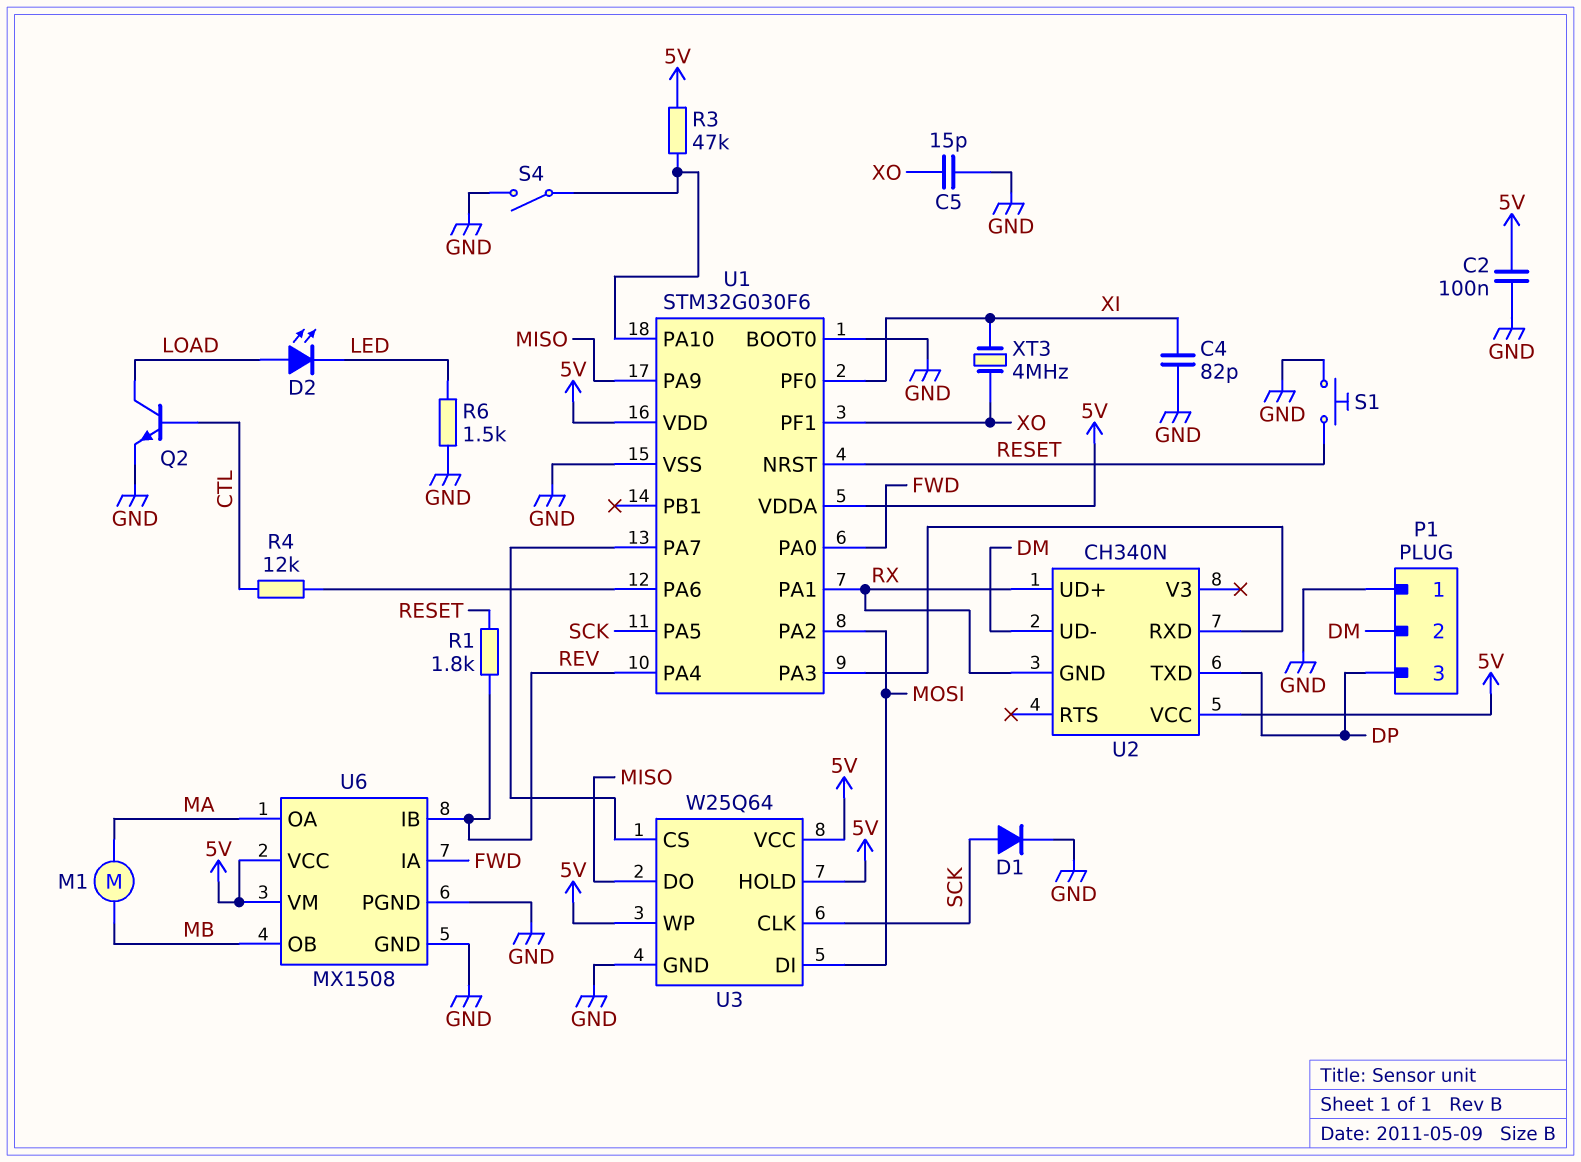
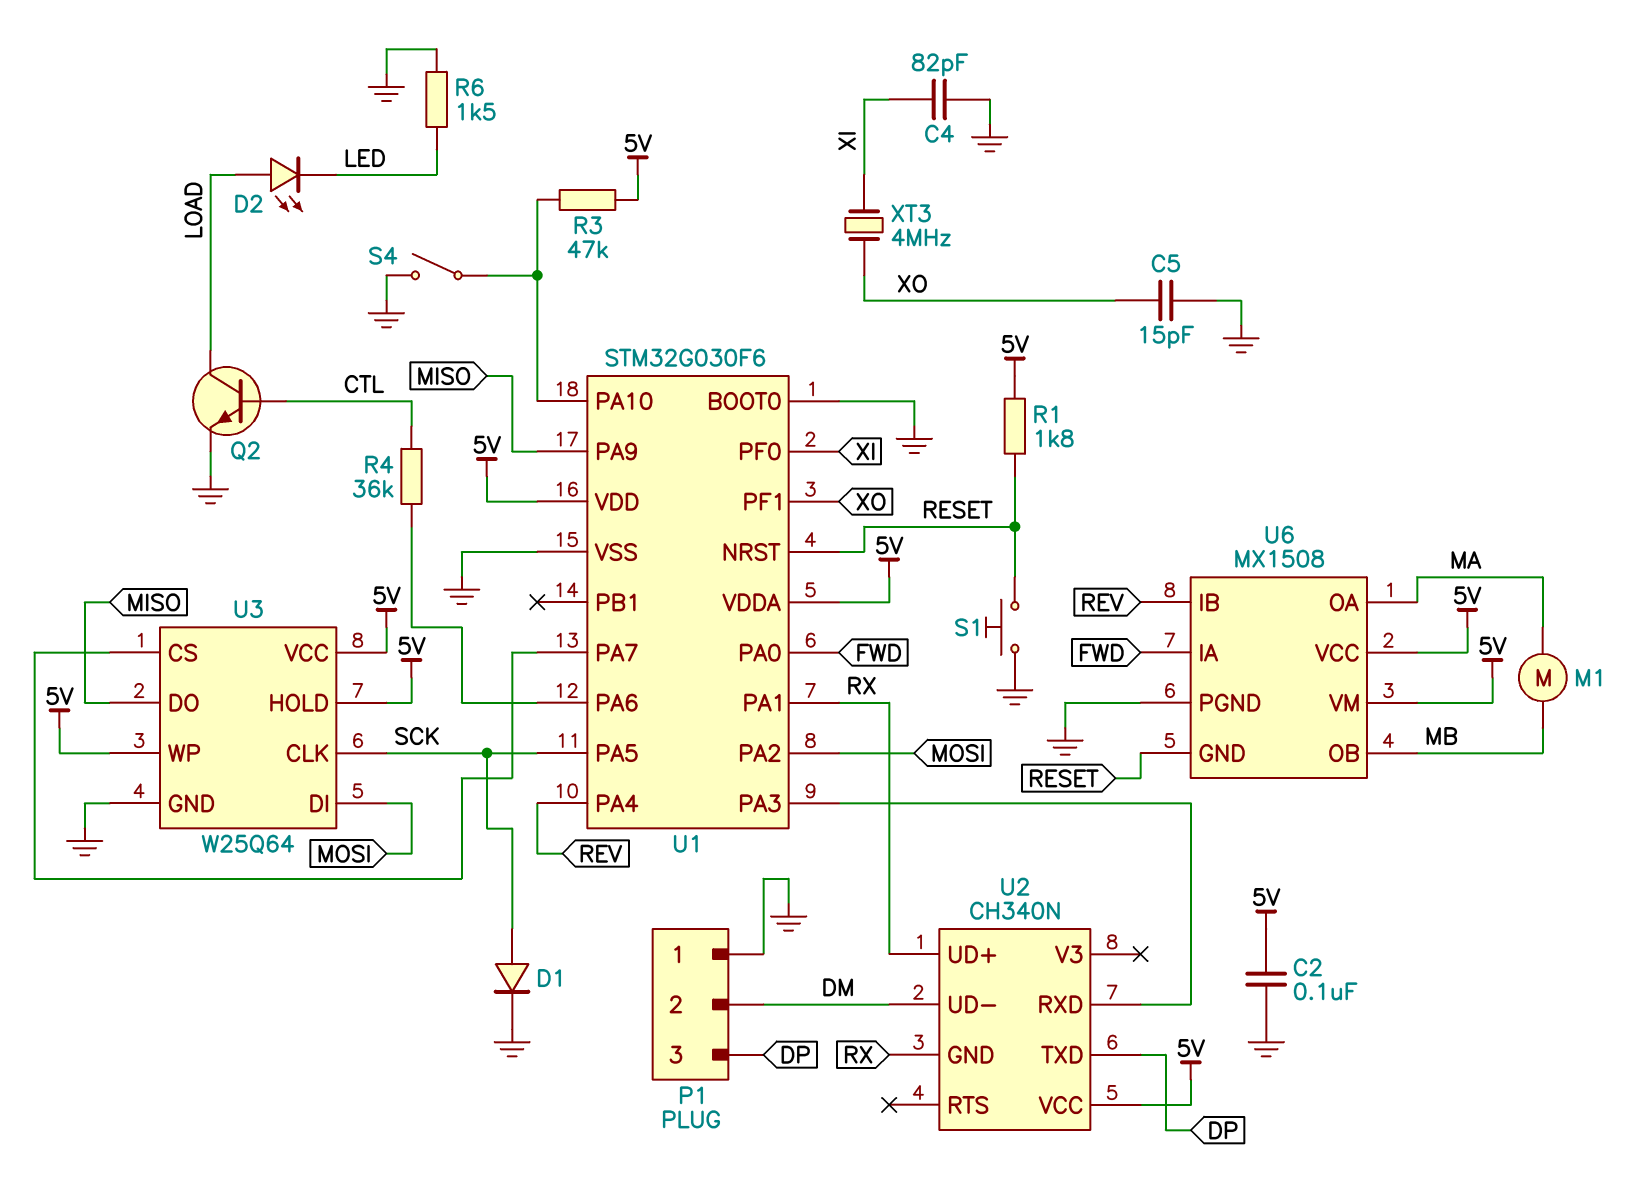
R1: 1.8k (RESET, REV) -> 1.8k (5V, RESET)
R4: 12k (CTL, U1/PA6) -> 36k (CTL, U1/PA6)
U6 pin GND: GND -> RESET

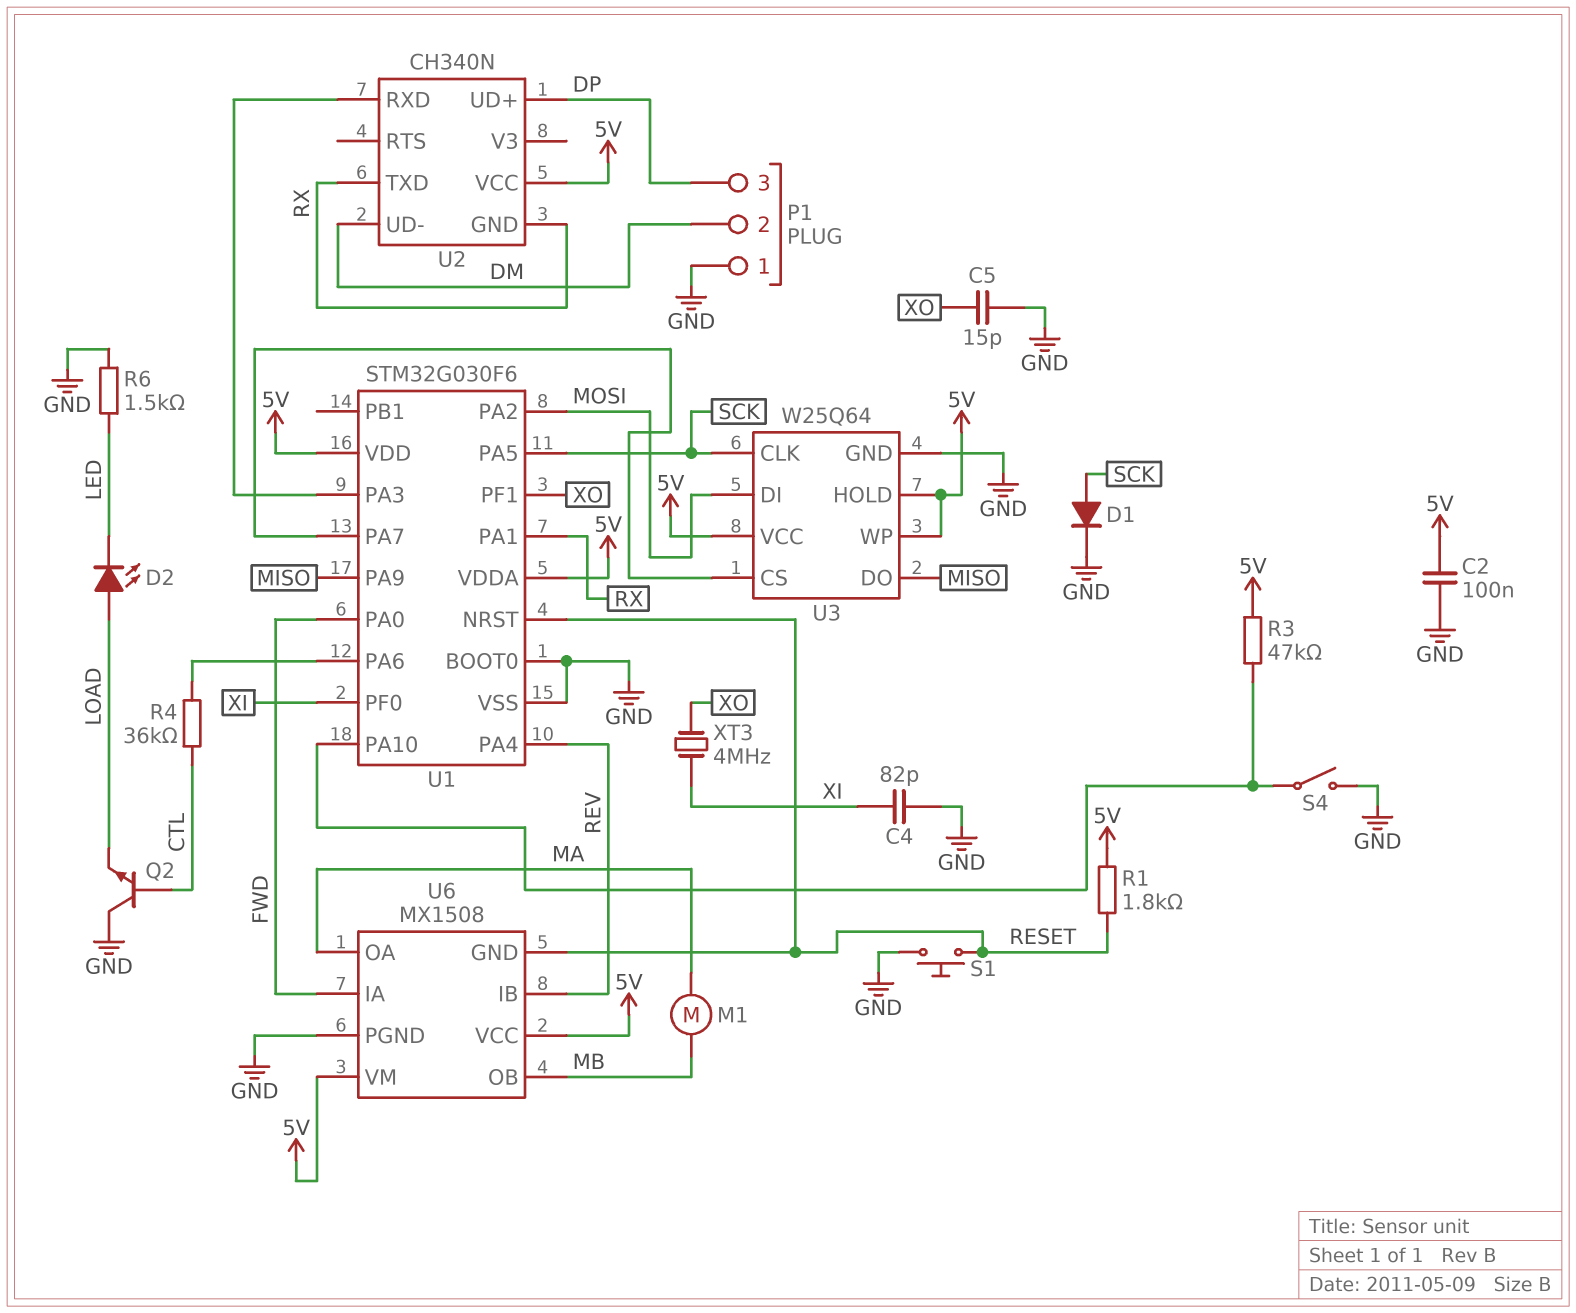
Q2: NPN (B CTL, C LOAD, E GND) -> NPN (B CTL, C GND, E LOAD)
U2 pin TXD: DP -> RX
U2 pin UD+: RX -> DP

